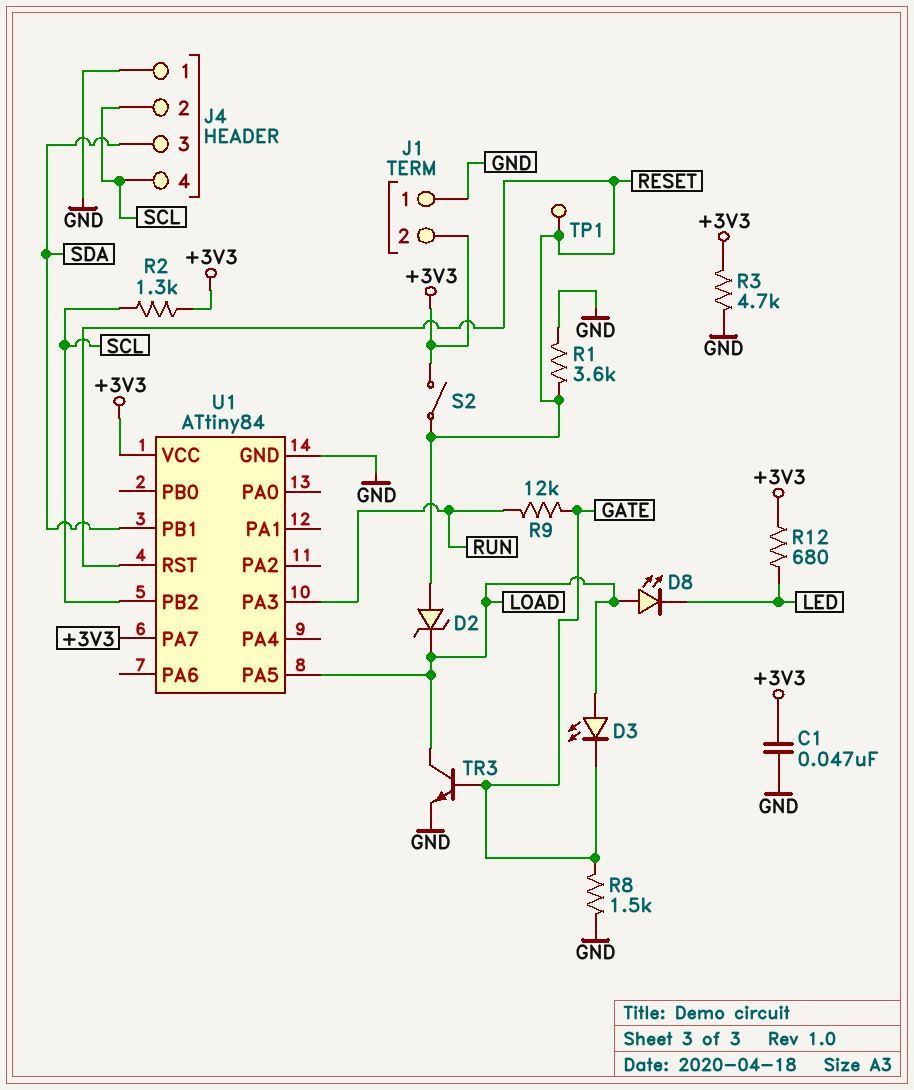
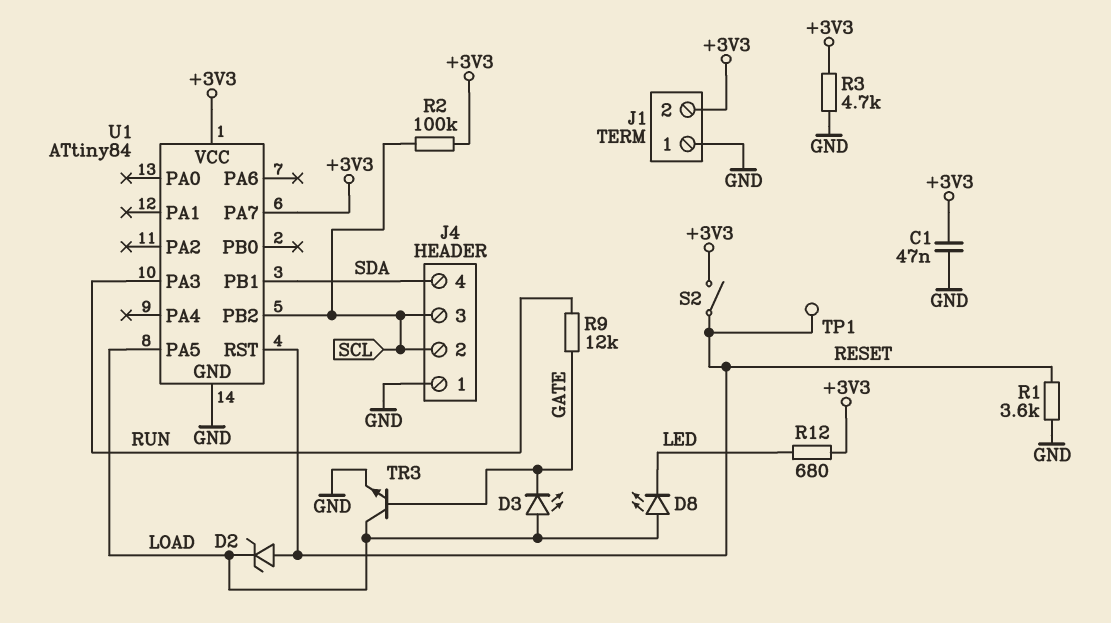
J4 pin 3: SDA -> SCL
J4 pin 4: SCL -> SDA
R2: 1.3k (+3V3, SCL) -> 100k (+3V3, SCL)
R8: 1.5k (GATE, GND) -> none

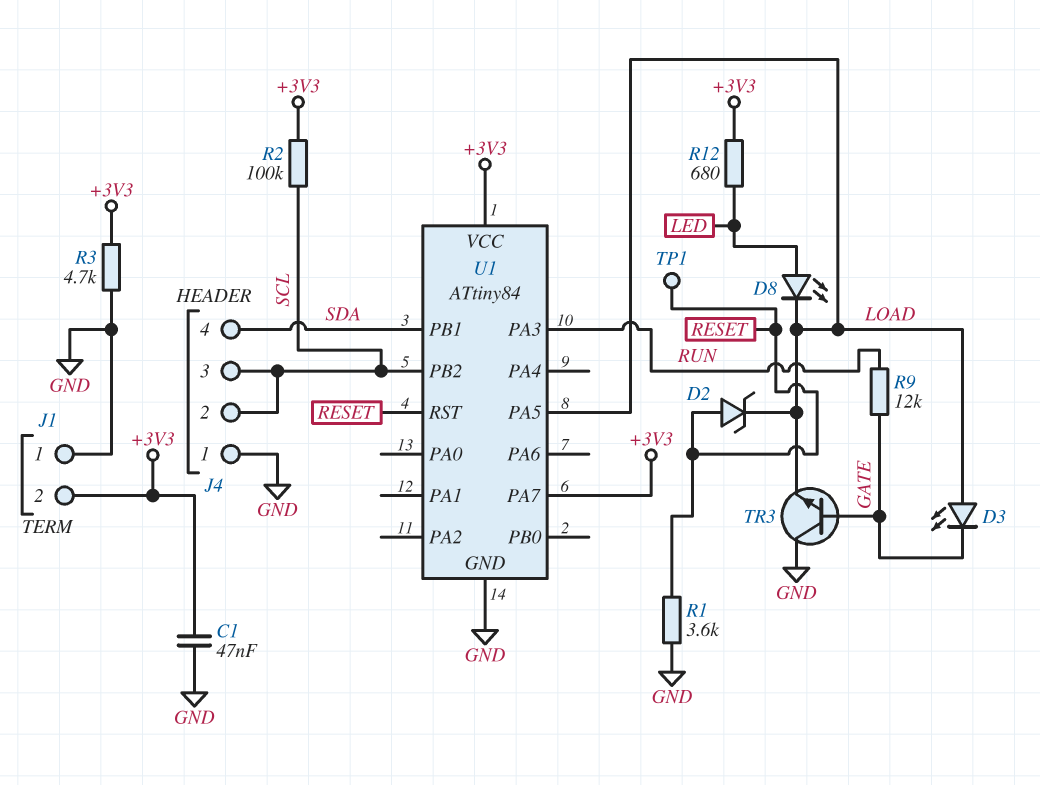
D8: LED (A LOAD, K LED) -> LED (A LED, K LOAD)
S2: switch (+3V3, RESET) -> none
TR3: NPN (B GATE, C LOAD, E GND) -> NPN (B GATE, C GND, E LOAD)

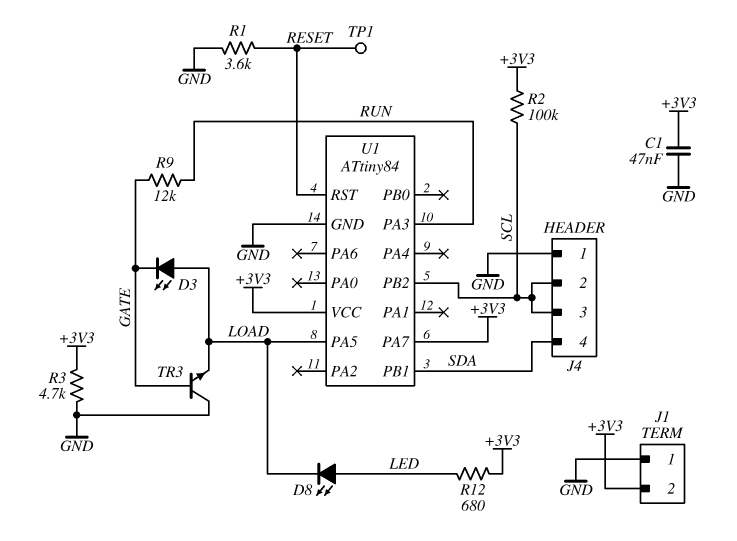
D2: zener (A RESET, K LOAD) -> none

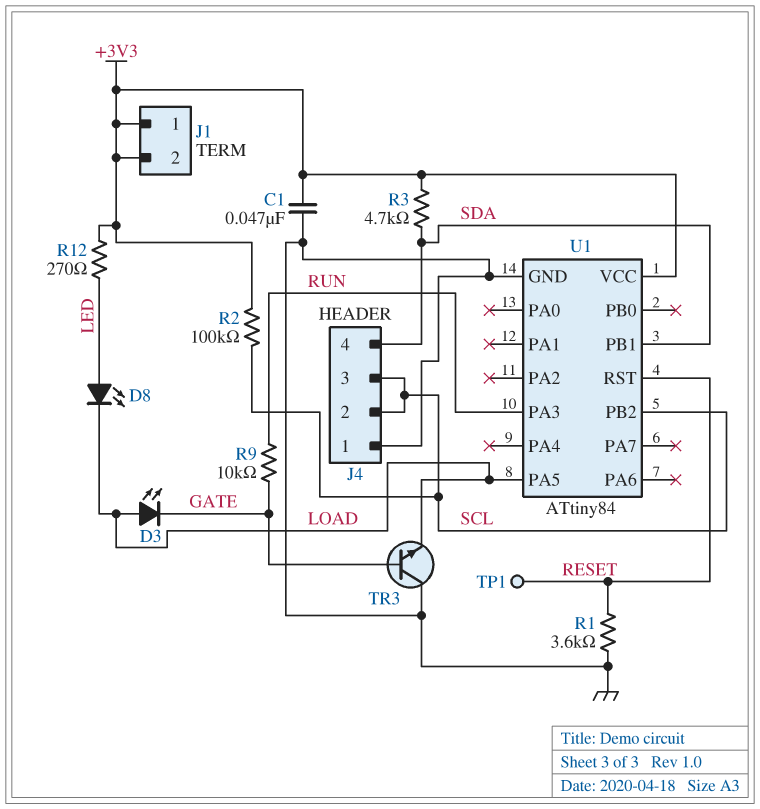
J1 pin 1: GND -> +3V3
R3: 4.7k (+3V3, GND) -> 4.7k (+3V3, SDA)
R9: 12k (GATE, RUN) -> 10k (GATE, RUN)
R12: 680 (+3V3, LED) -> 270 (+3V3, LED)
U1 pin PA7: +3V3 -> none

